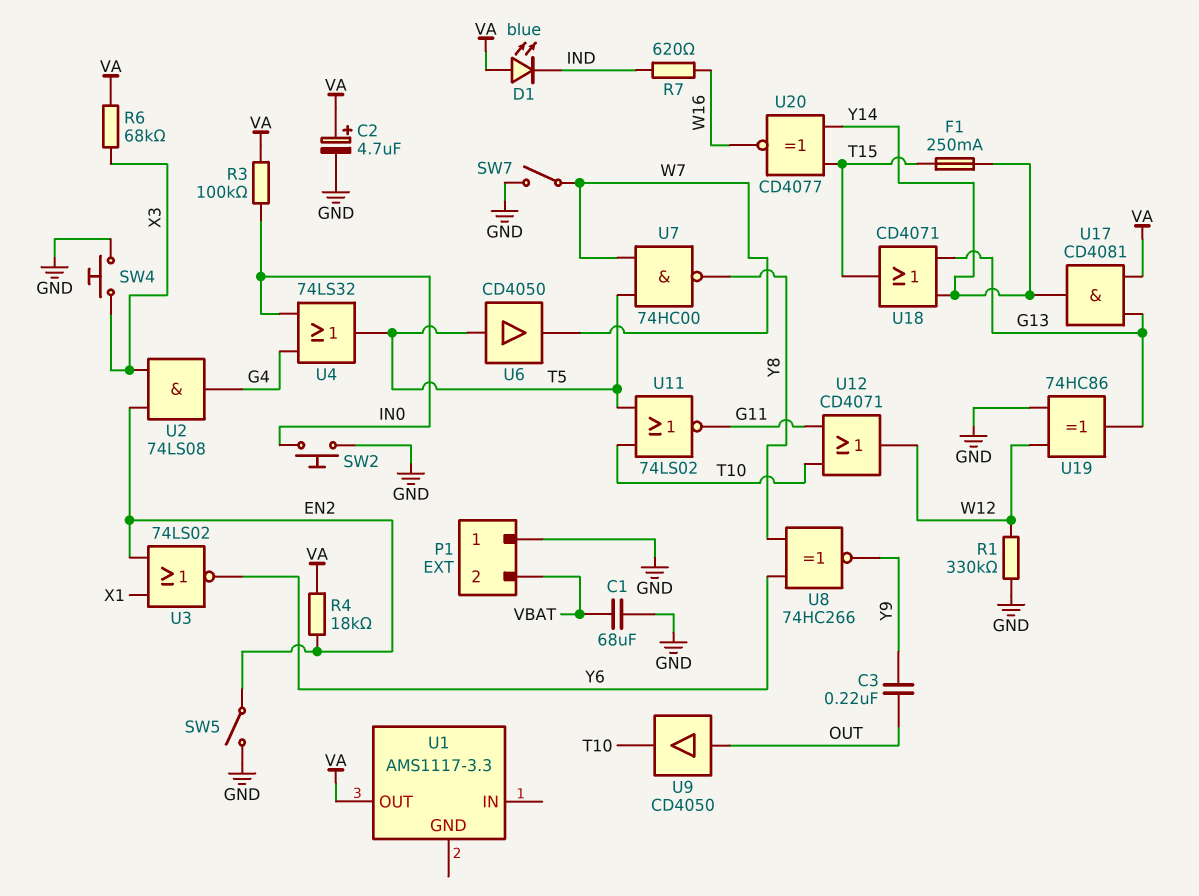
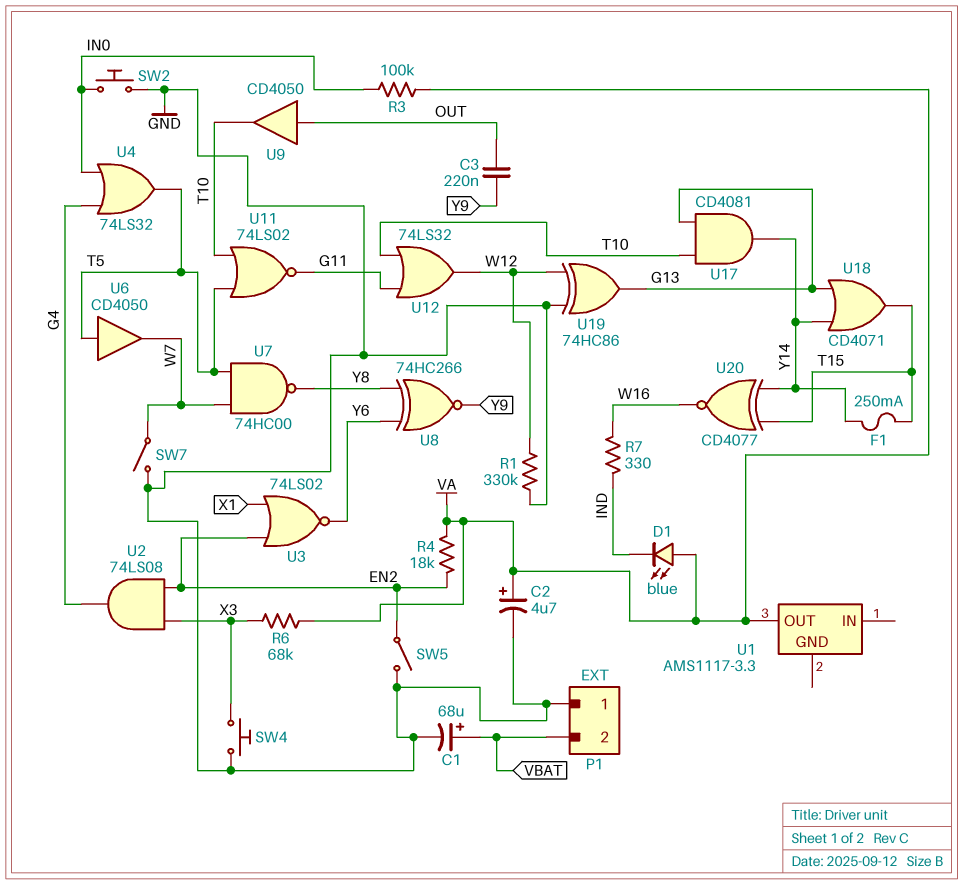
C1: 68uF (GND, VBAT) -> 68uF (plus VBAT, minus GND)
R7: 620 (IND, W16) -> 330 (IND, W16)
U12: OR CD4071 (in G11, in T10, out W12) -> OR 74LS32 (in G11, in T10, out W12)
U17: AND CD4081 (in G13, in VA, out Y14) -> AND CD4081 (in G13, in T10, out Y14)

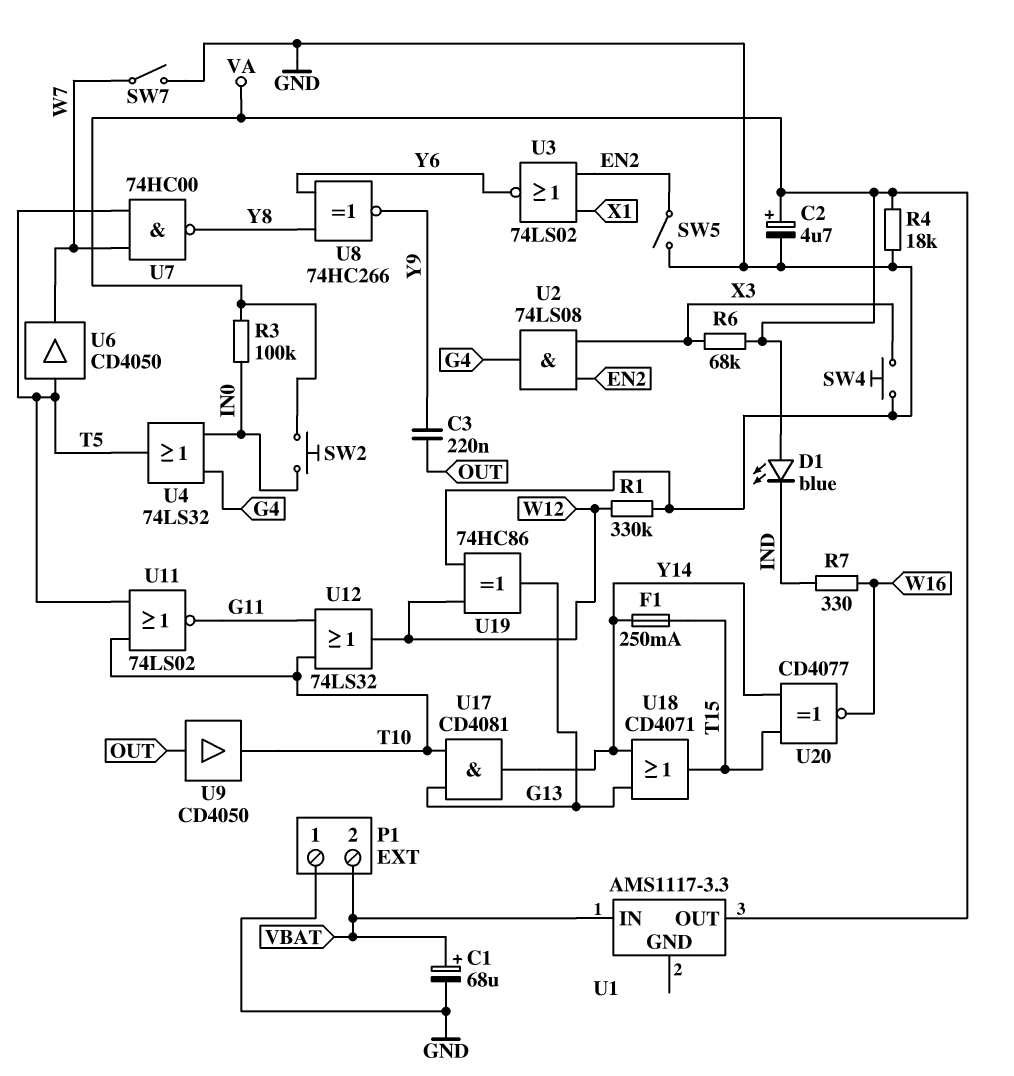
R4: 18k (EN2, VA) -> 18k (GND, VA)
SW2: button (GND, IN0) -> button (IN0, VA)
U1 pin IN: none -> VBAT

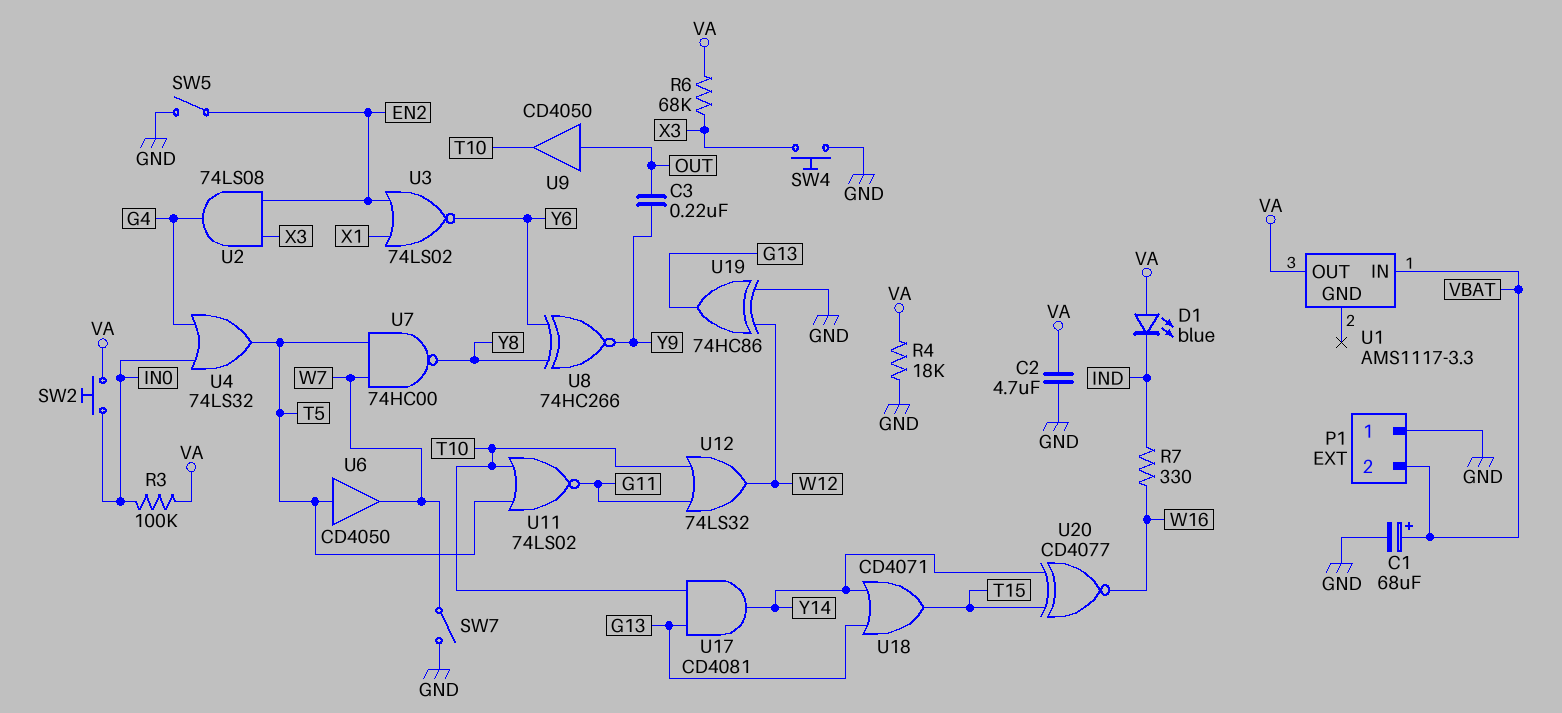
C2: 4.7uF (plus VA, minus GND) -> 4.7uF (GND, VA)
F1: 250mA (T15, Y14) -> none
R1: 330k (GND, W12) -> none

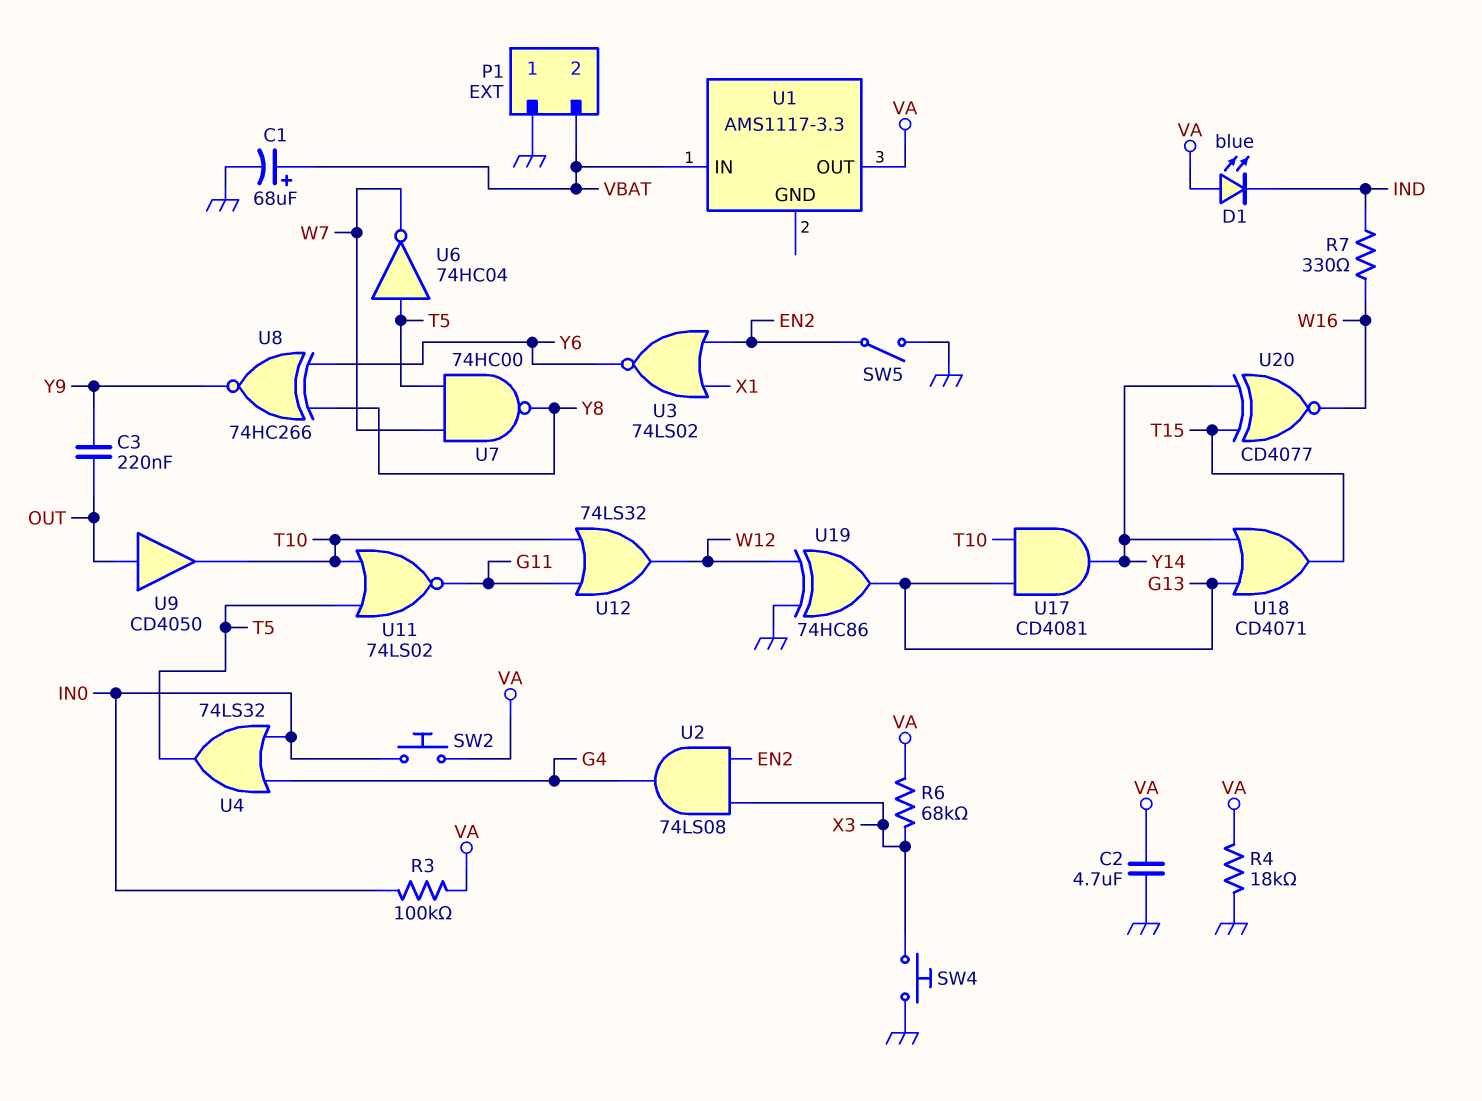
SW7: switch (GND, W7) -> none
U6: buffer CD4050 (in T5, out W7) -> NOT 74HC04 (in T5, out W7)

